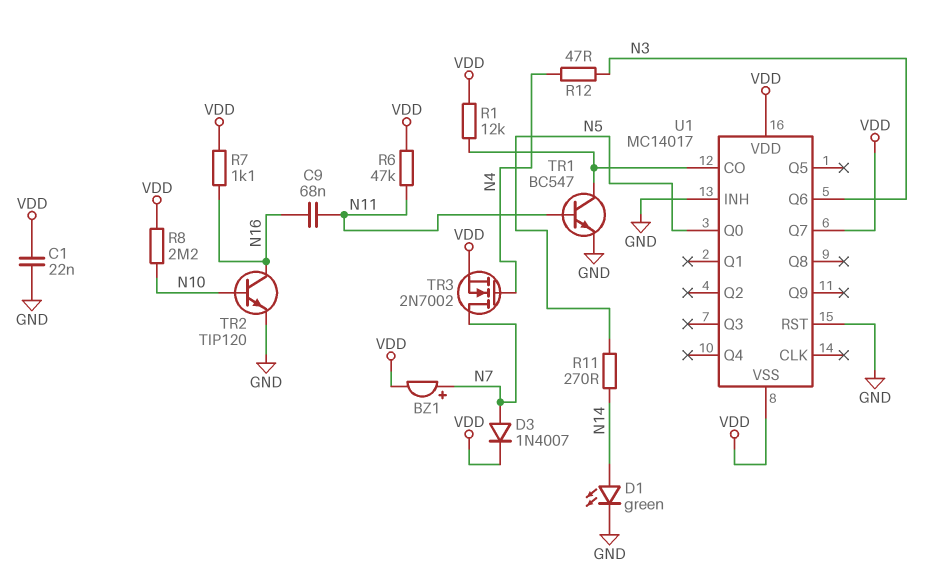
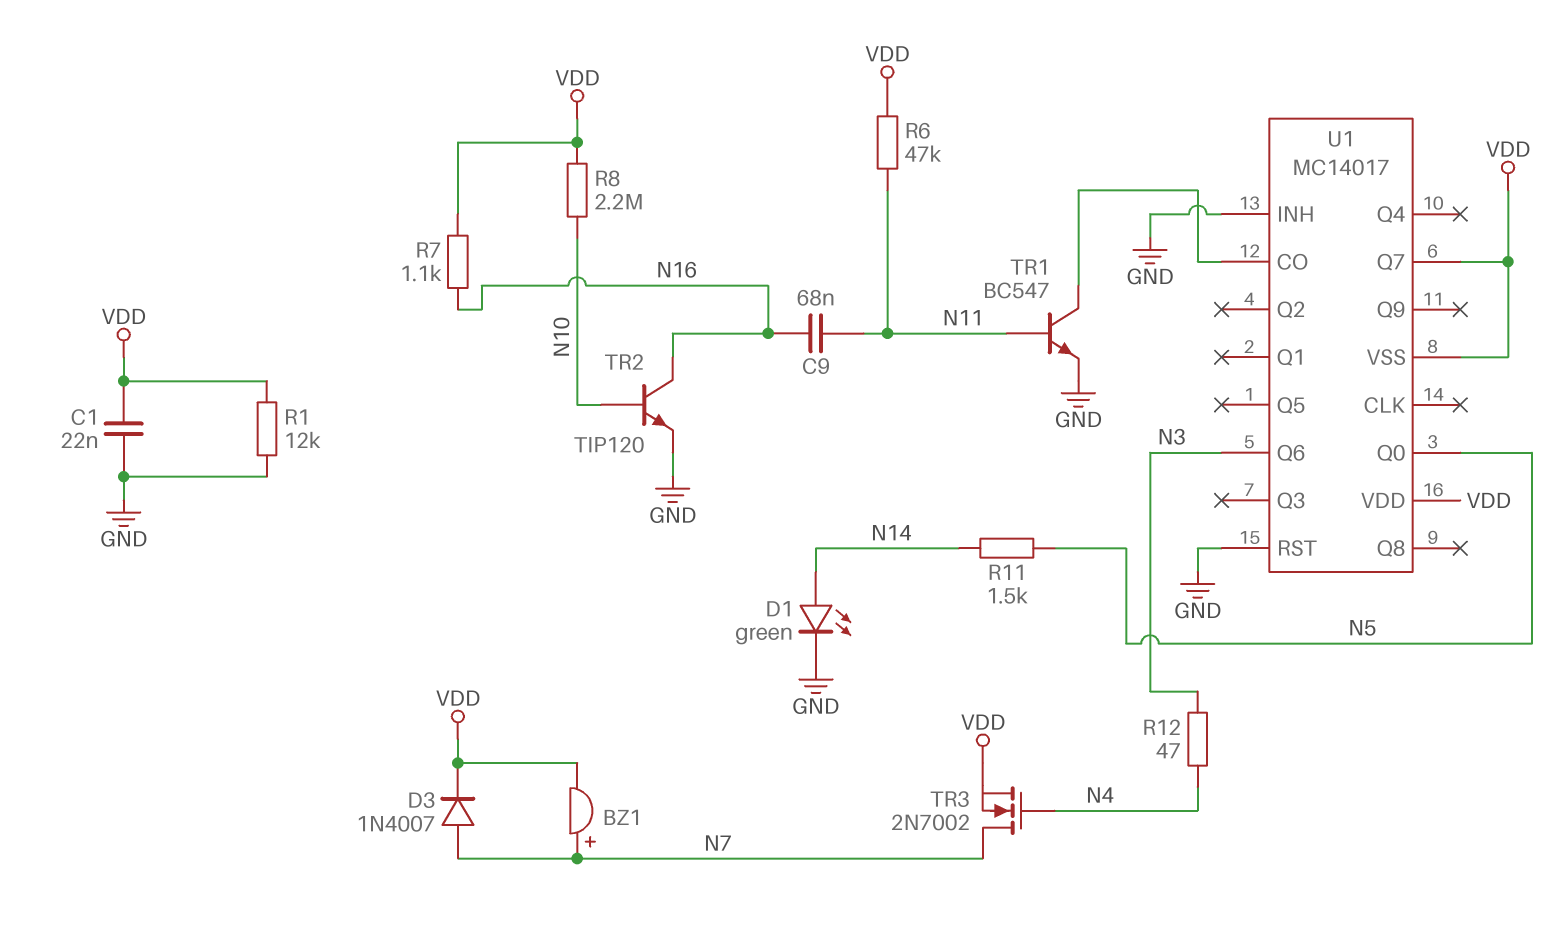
R1: 12k (U1/CO, VDD) -> 12k (GND, VDD)
R11: 270 (N5, N14) -> 1.5k (N5, N14)

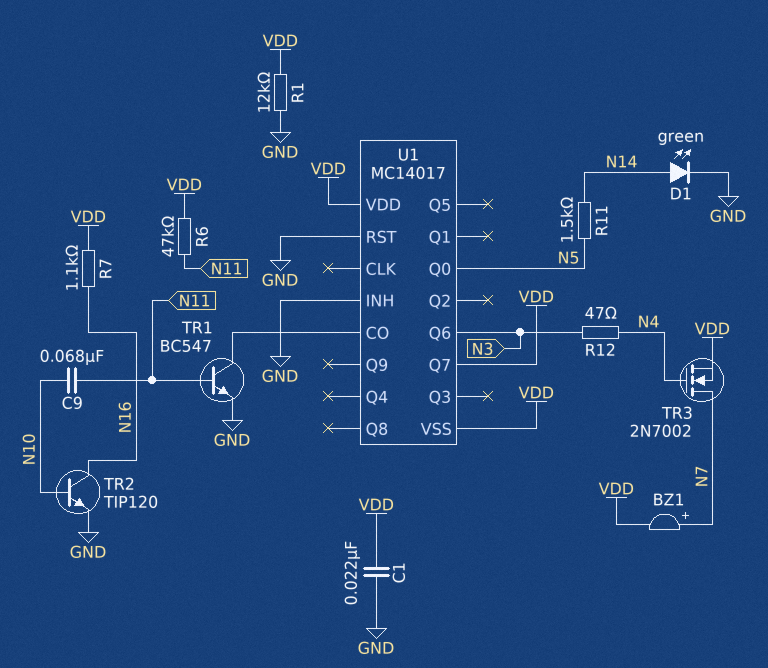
C9: 68nF (N11, N16) -> 68nF (N10, N11)
D3: diode 1N4007 (A N7, K VDD) -> none
R8: 2.2M (N10, VDD) -> none

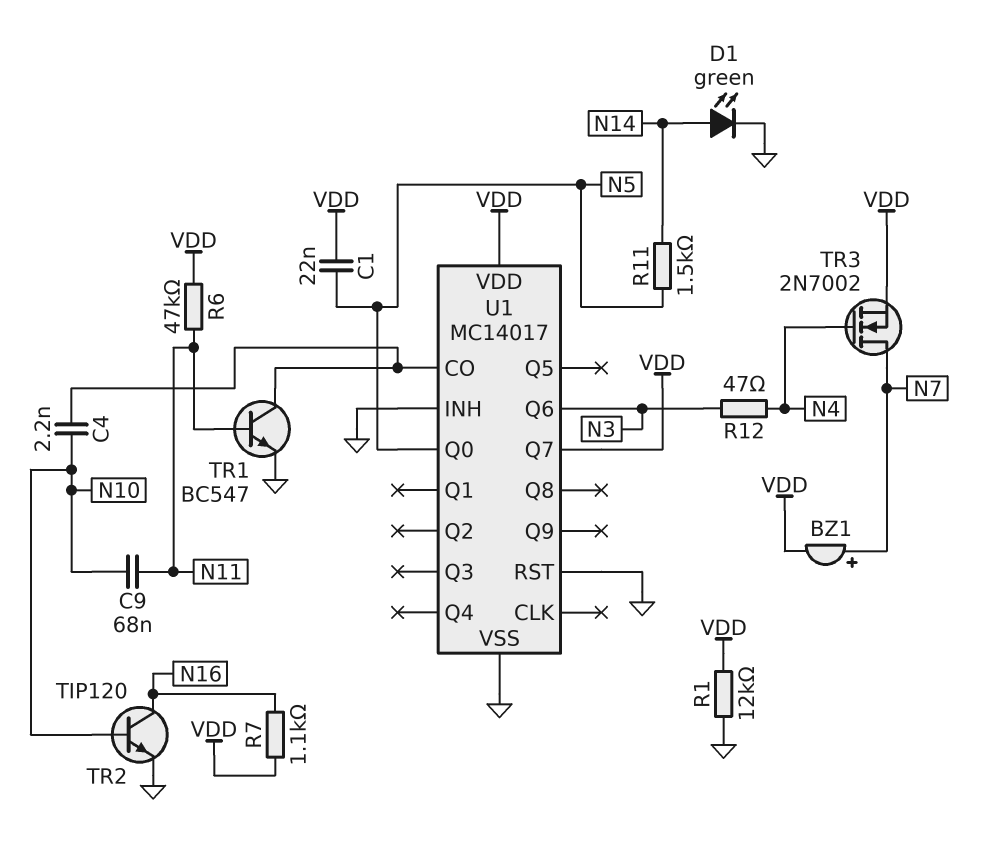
C1: 22nF (GND, VDD) -> 22nF (N5, VDD)
C4: none -> 2.2nF (N10, U1/CO)
U1 pin VSS: VDD -> GND

